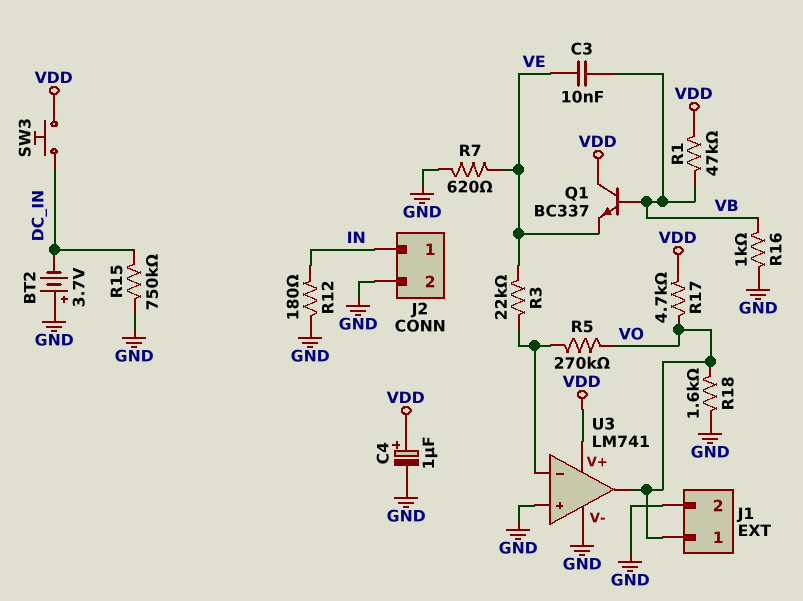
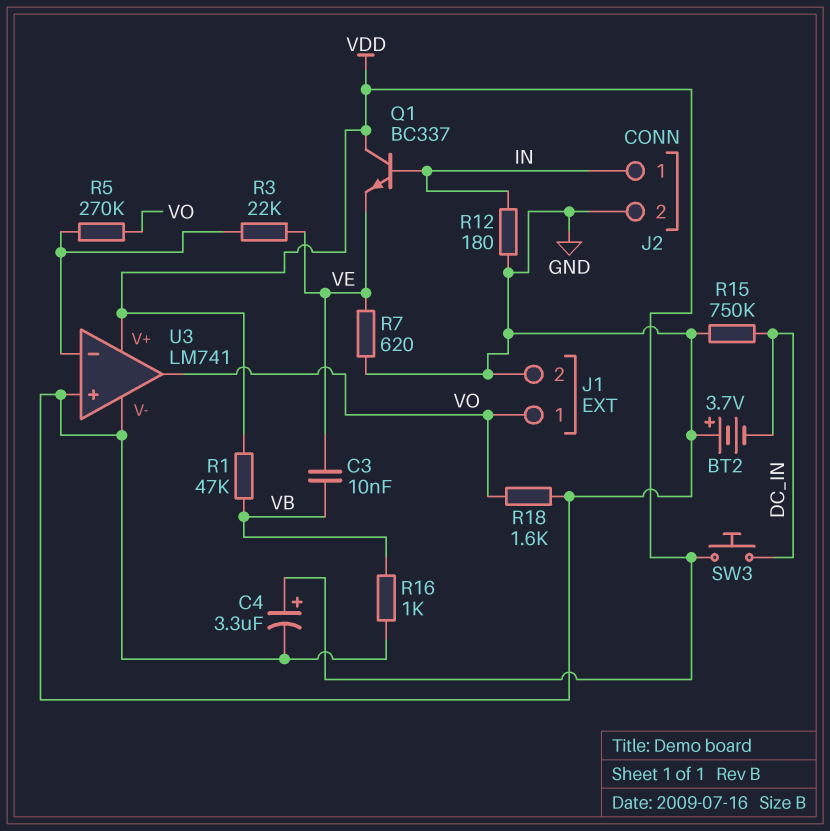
C4: 1uF (plus VDD, minus GND) -> 3.3uF (plus VDD, minus GND)
Q1: NPN BC337 (B VB, C VDD, E VE) -> NPN BC337 (B IN, C VDD, E VE)
R17: 4.7k (VDD, VO) -> none

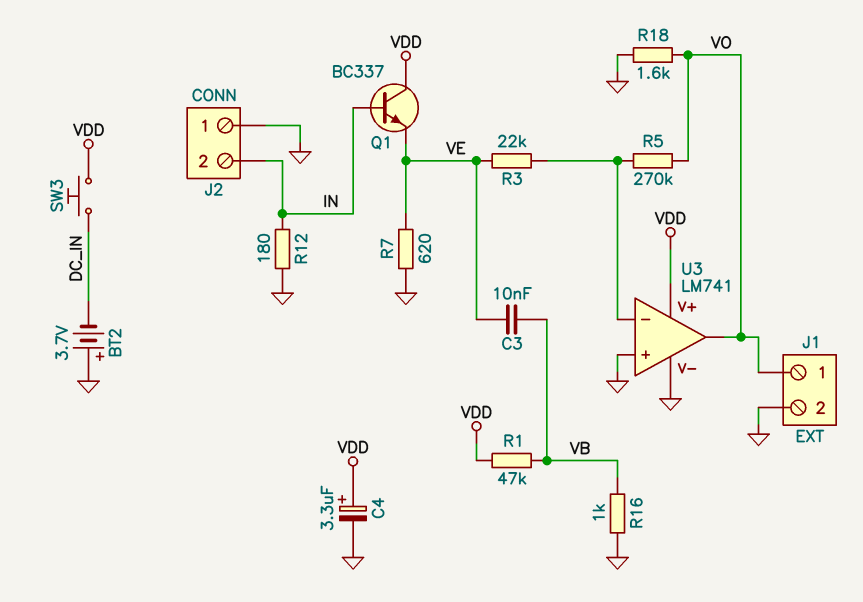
J2 pin 1: IN -> GND
J2 pin 2: GND -> IN
R15: 750k (DC_IN, GND) -> none

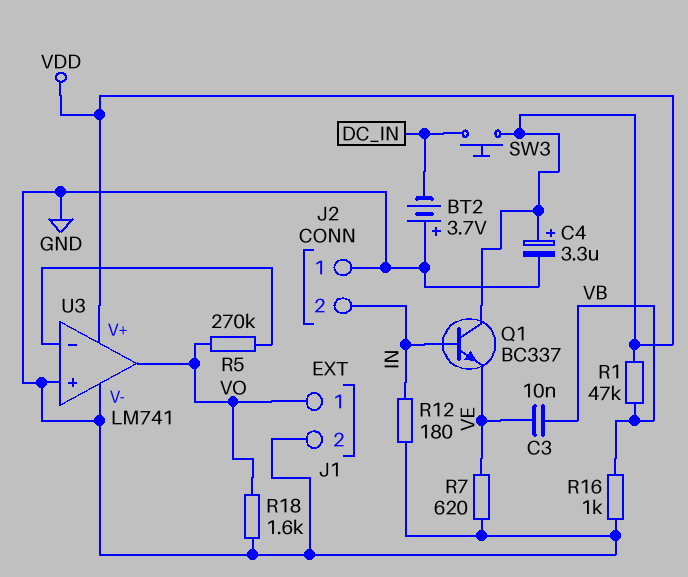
R3: 22k (U3/in-, VE) -> none

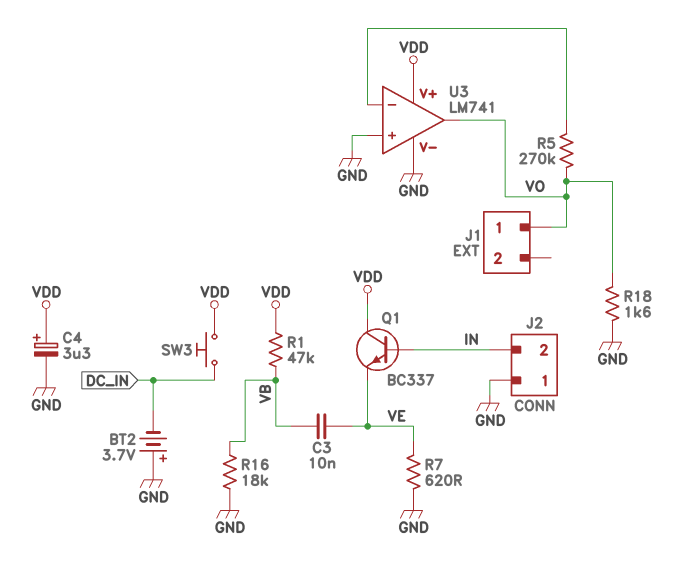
J1 pin 2: GND -> none
R12: 180 (GND, IN) -> none
R16: 1k (GND, VB) -> 18k (GND, VB)

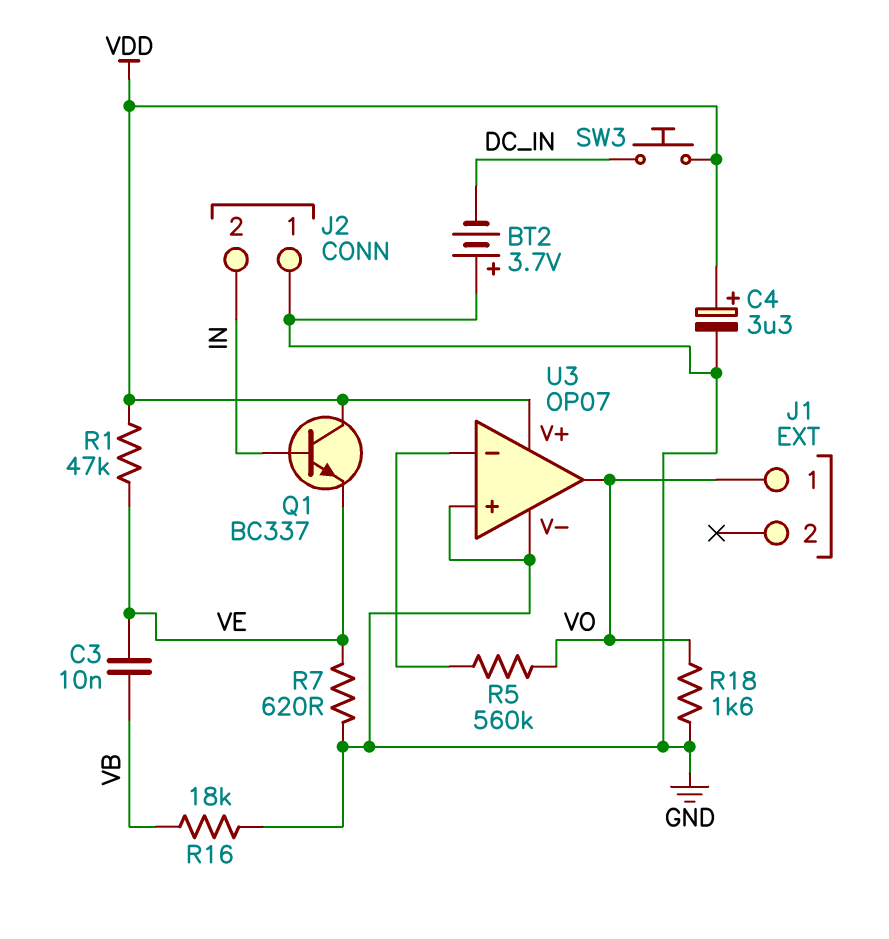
R1: 47k (VB, VDD) -> 47k (VDD, VE)
R5: 270k (U3/in-, VO) -> 560k (U3/in-, VO)
U3: LM741 -> OP07

